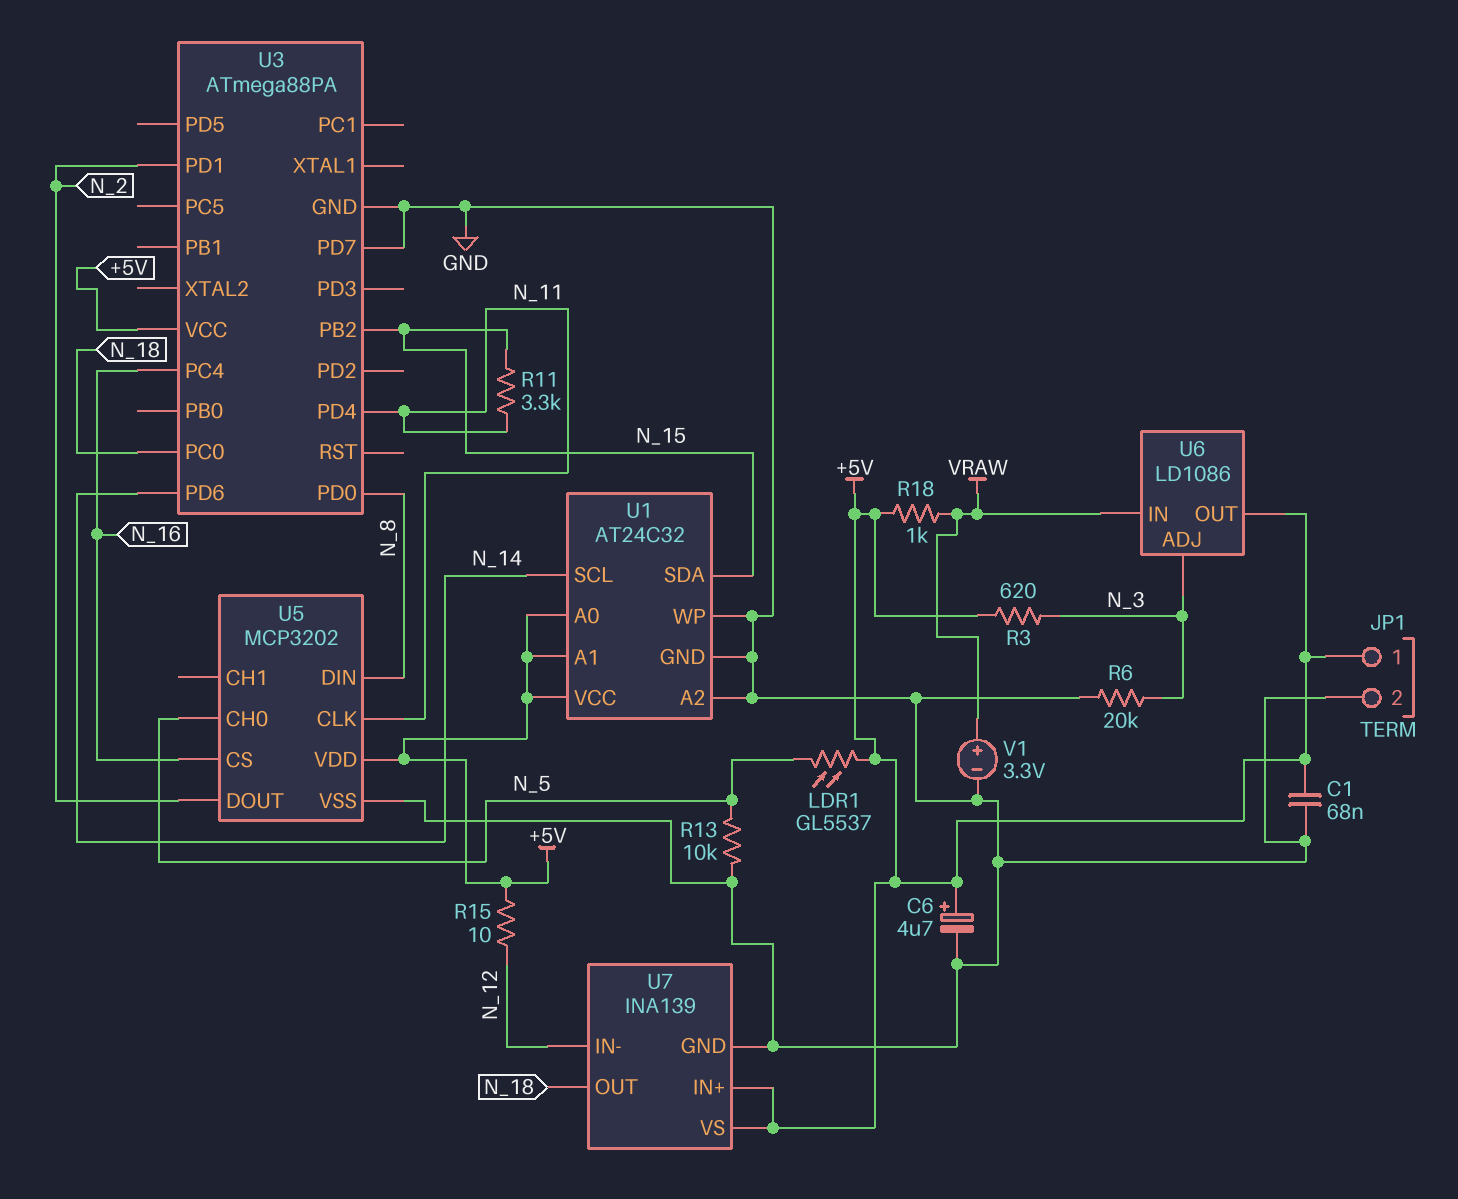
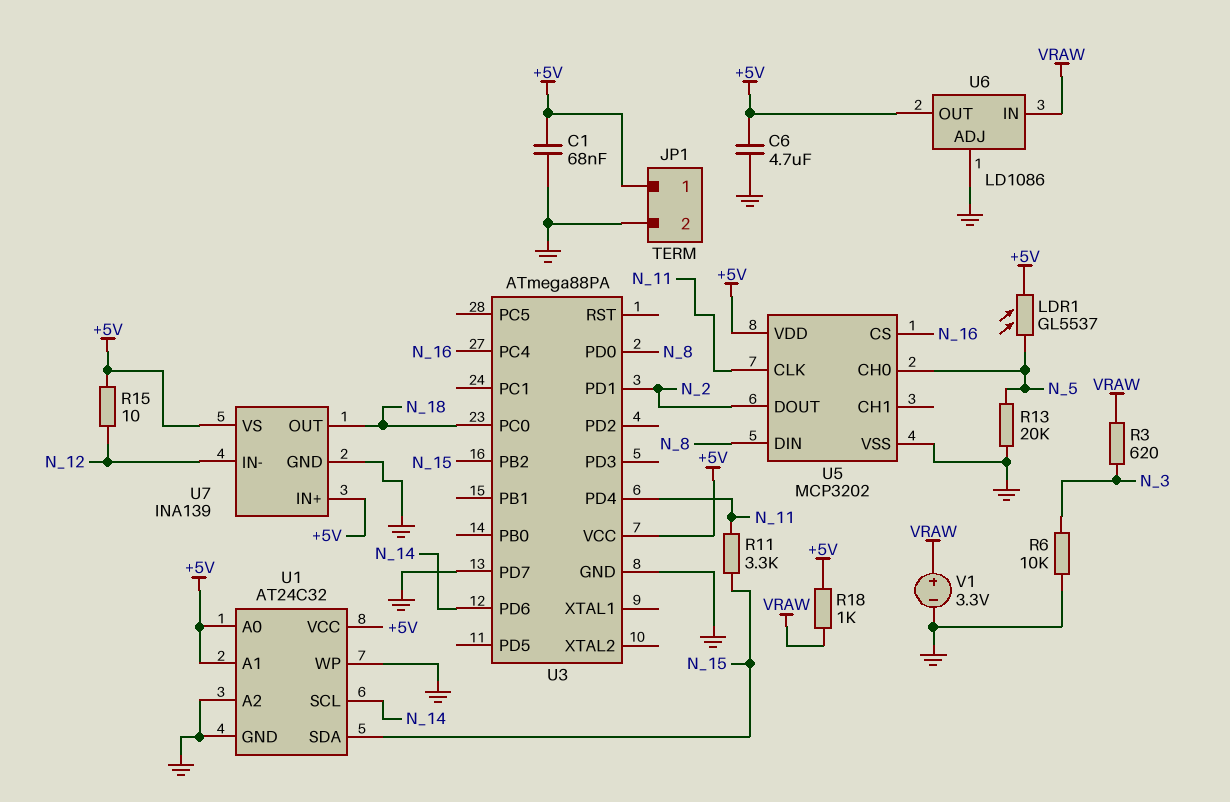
C6: 4.7uF (plus +5V, minus GND) -> 4.7uF (+5V, GND)
R3: 620 (+5V, N_3) -> 620 (N_3, VRAW)
R6: 20k (GND, N_3) -> 10k (GND, N_3)
R13: 10k (GND, N_5) -> 20k (GND, N_5)
U6 pin ADJ: N_3 -> GND

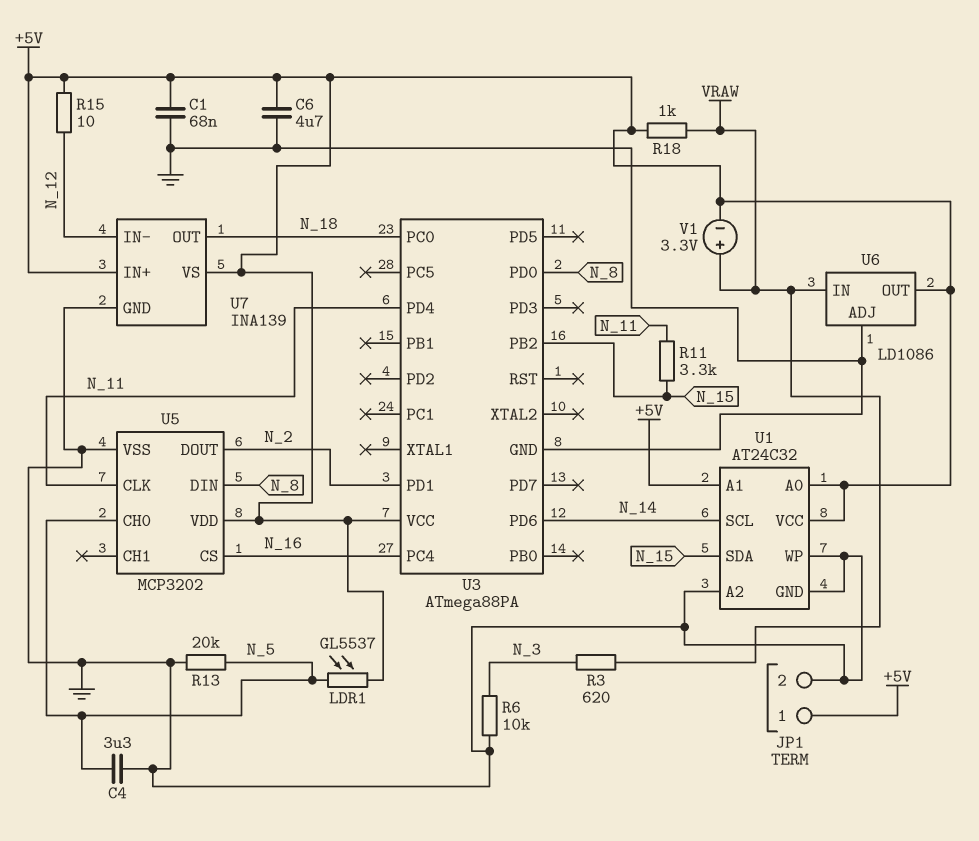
C4: none -> 3.3uF (GND, N_5)
U3 pin PD7: GND -> none
V1: 3.3V (plus VRAW, minus GND) -> 3.3V (plus VRAW, minus +5V)

